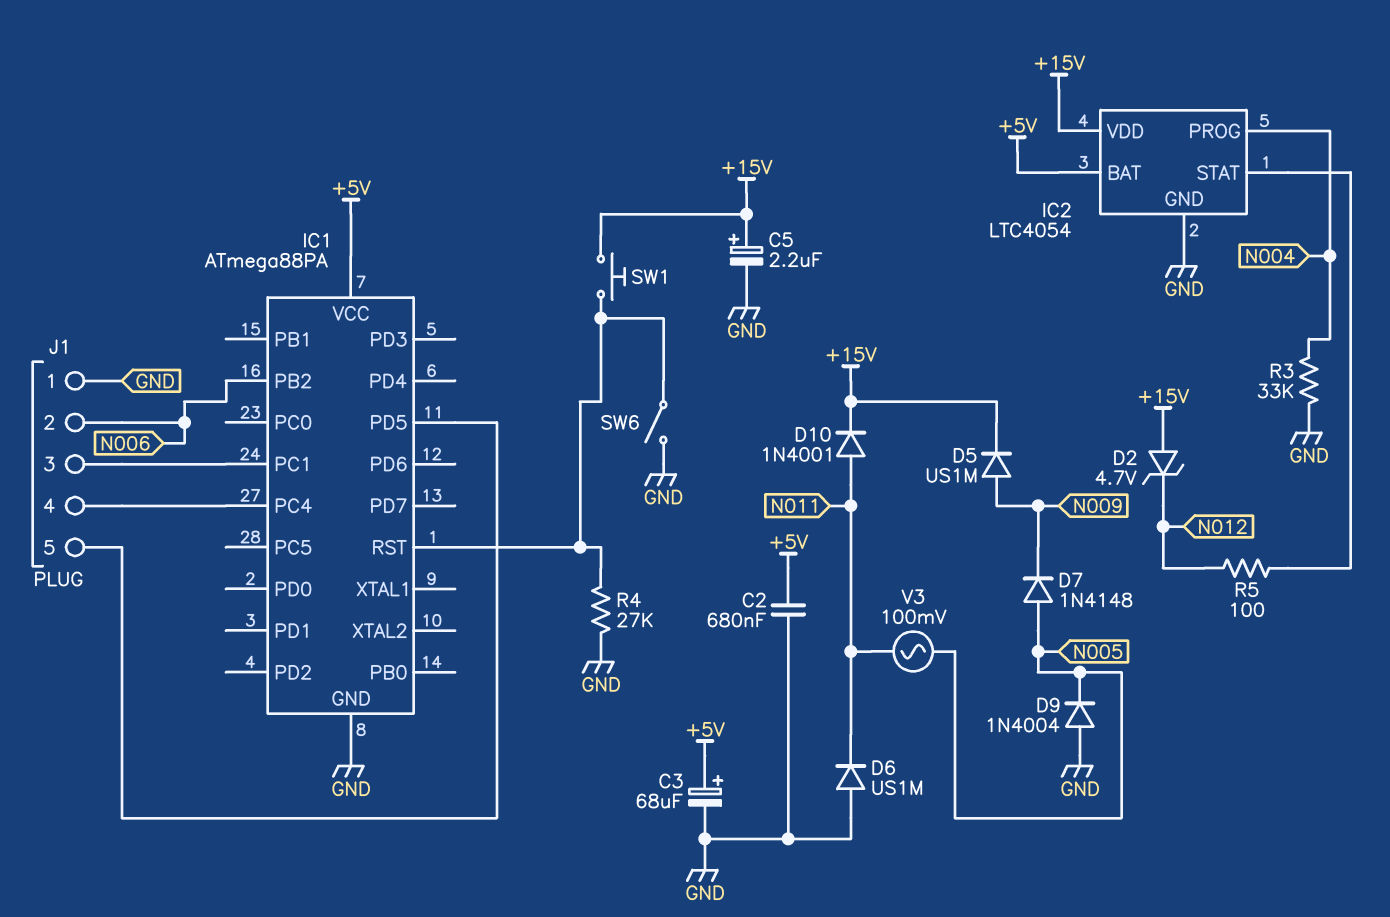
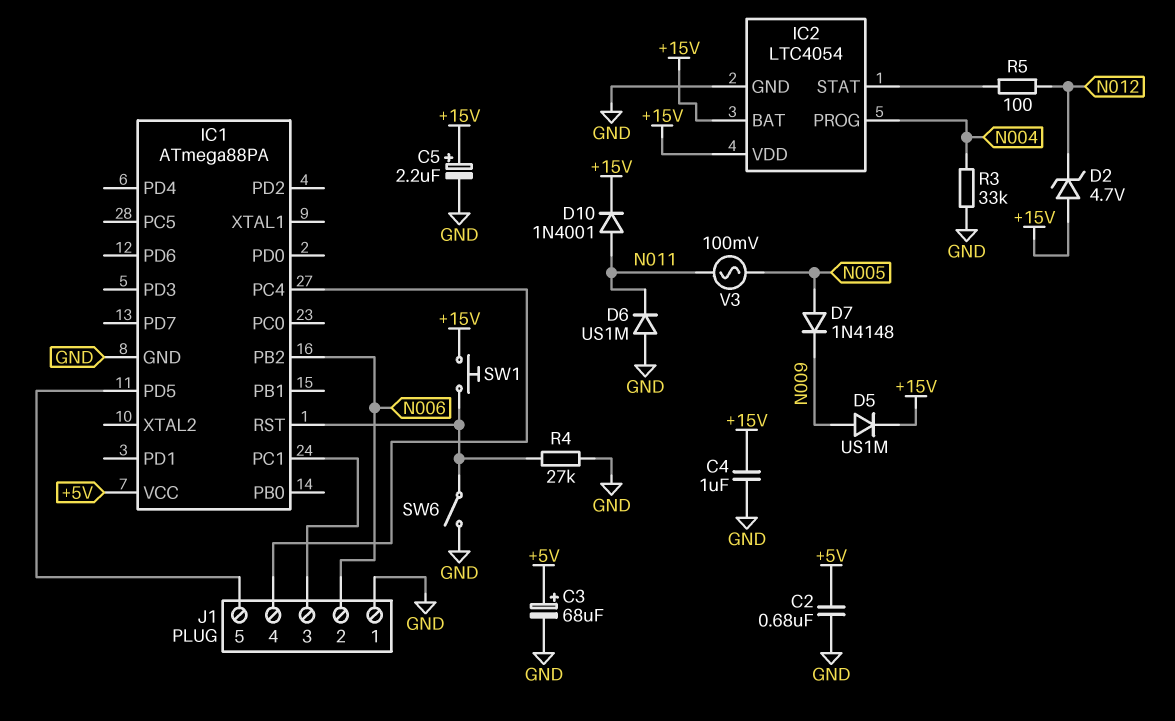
C4: none -> 1uF (+15V, GND)
D9: diode 1N4004 (A GND, K N005) -> none
IC2 pin BAT: +5V -> +15V

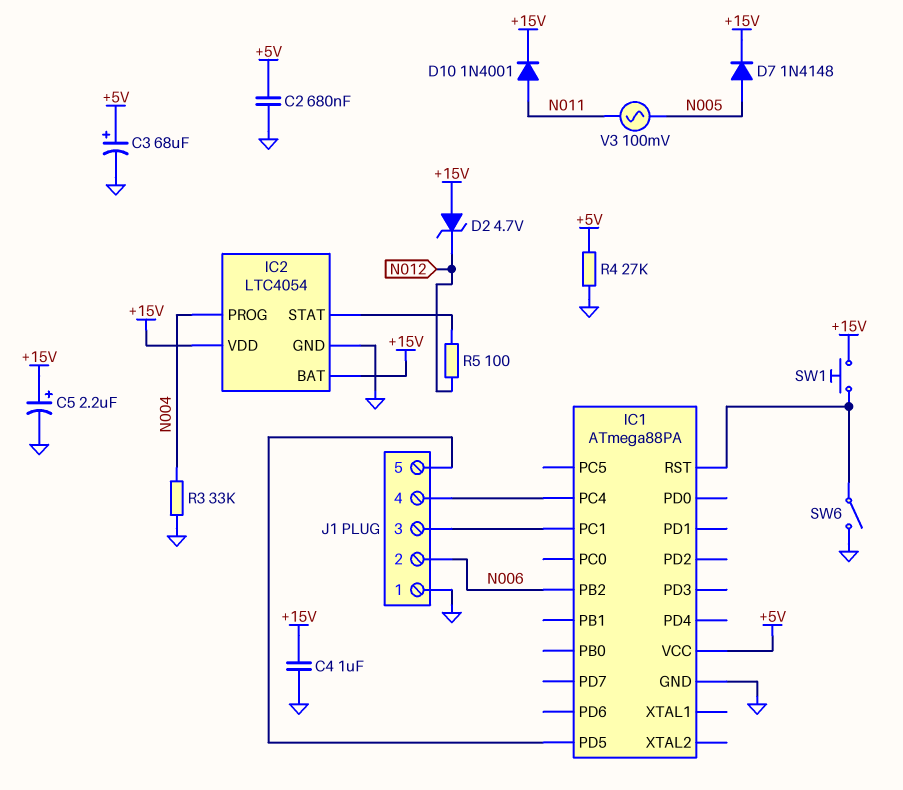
D5: diode US1M (A N009, K +15V) -> none
D6: diode US1M (A GND, K N011) -> none
D7: diode 1N4148 (A N005, K N009) -> diode 1N4148 (A N005, K +15V)
R4: 27k (GND, IC1/RST) -> 27k (+5V, GND)

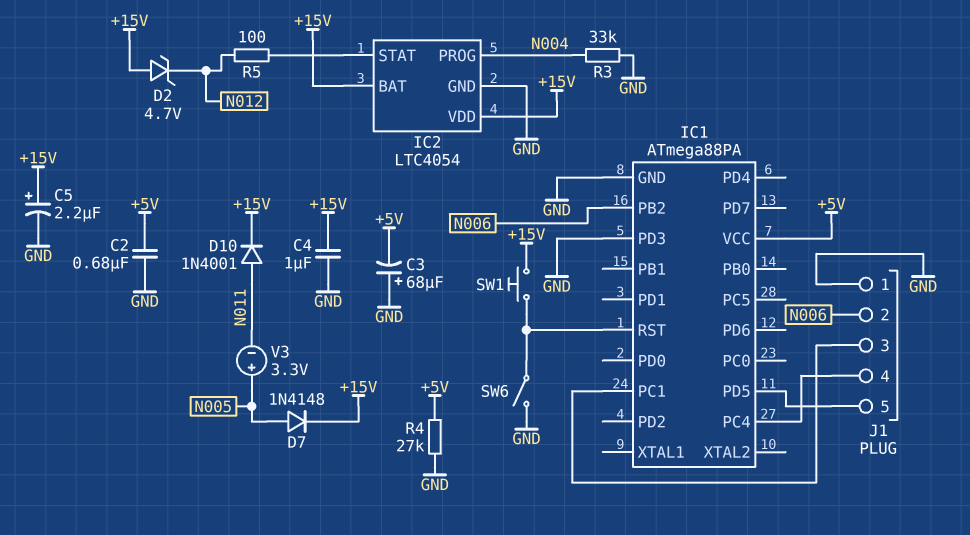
C3: 68uF (plus +5V, minus GND) -> 68uF (plus GND, minus +5V)
IC1 pin PD3: none -> GND
V3: AC 100mV (N005, N011) -> 3.3V (plus N005, minus N011)

